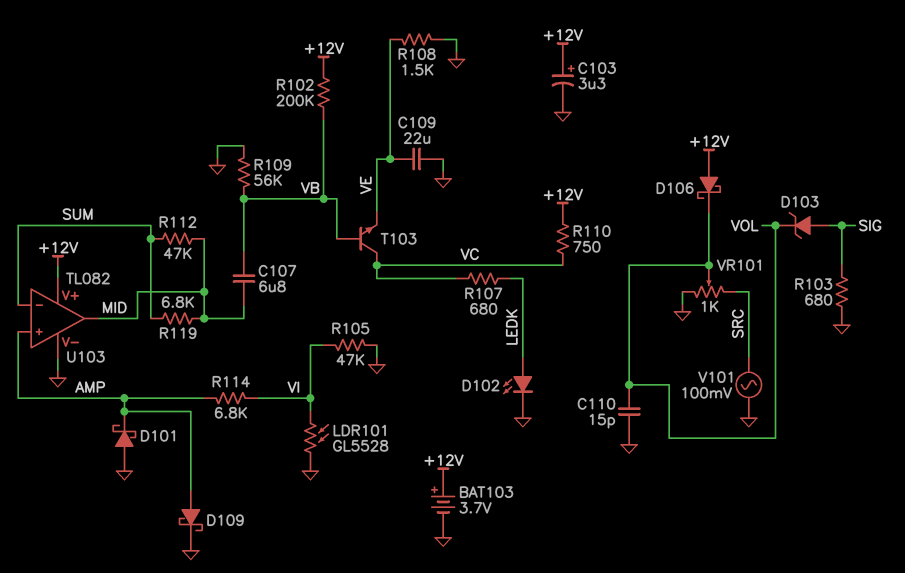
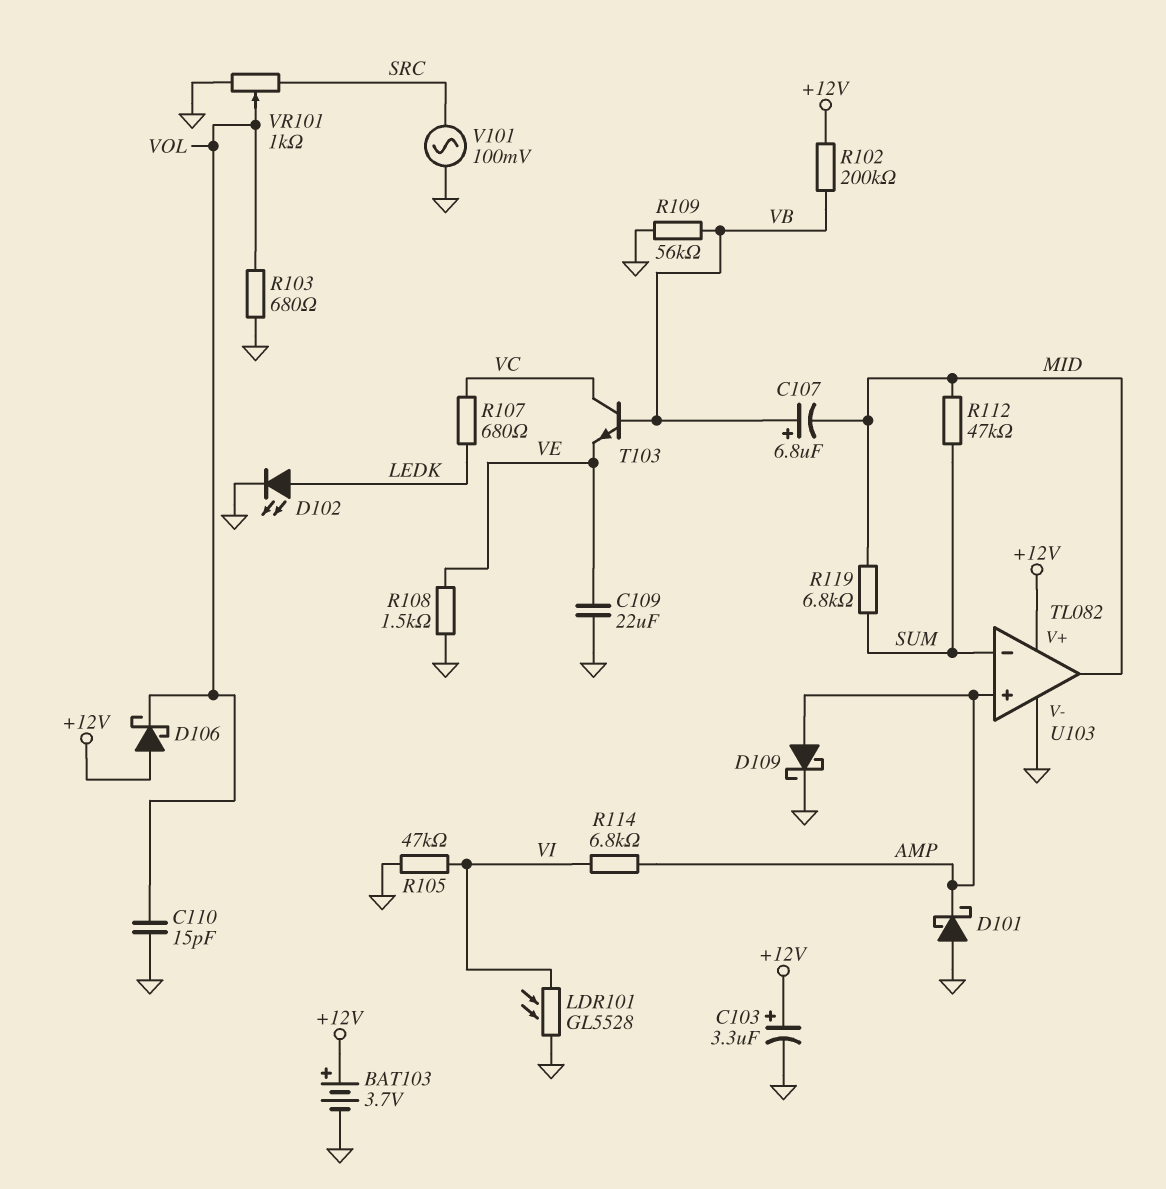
C107: 6.8uF (MID, VB) -> 6.8uF (plus VB, minus MID)
D103: zener (A SIG, K VOL) -> none
R103: 680 (GND, SIG) -> 680 (GND, VOL)
R110: 750 (+12V, VC) -> none

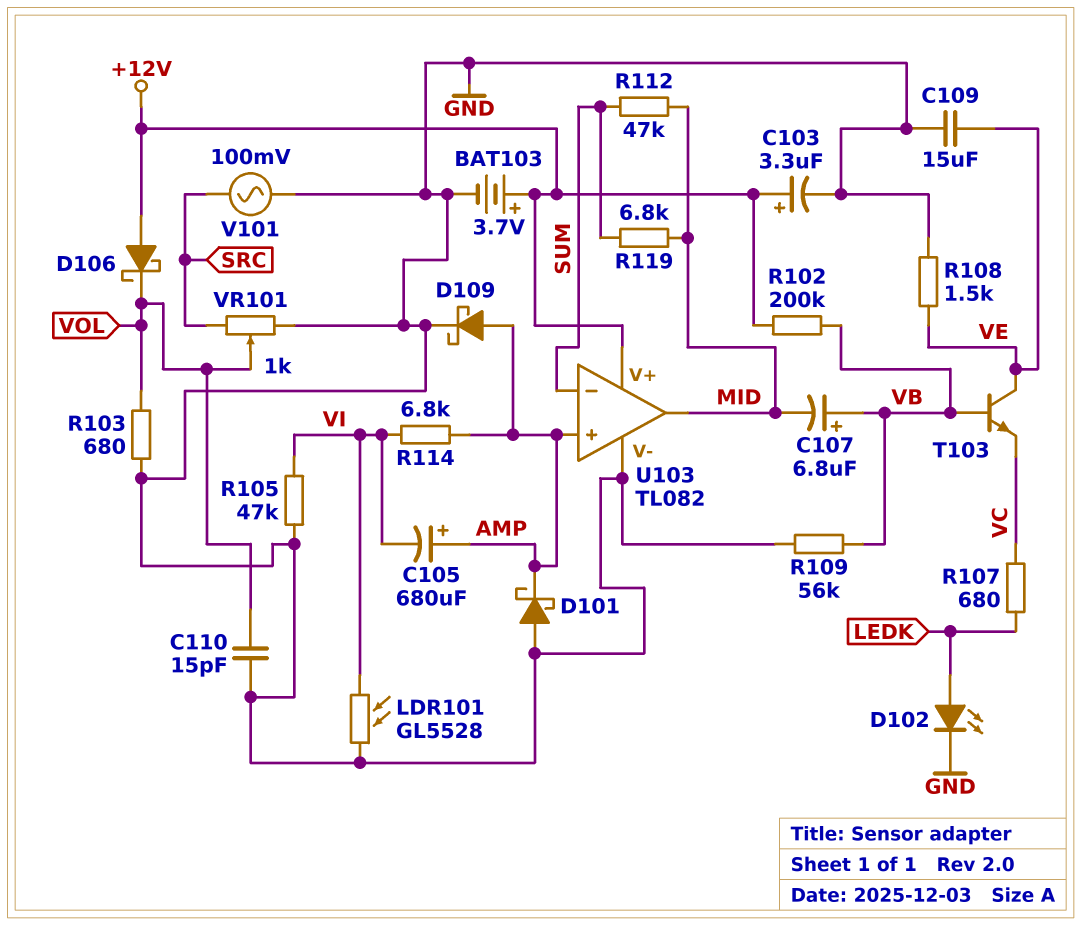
C105: none -> 680uF (plus AMP, minus VI)
C109: 22uF (GND, VE) -> 15uF (GND, VE)
T103: NPN (B VB, C VC, E VE) -> NPN (B VB, C VE, E VC)

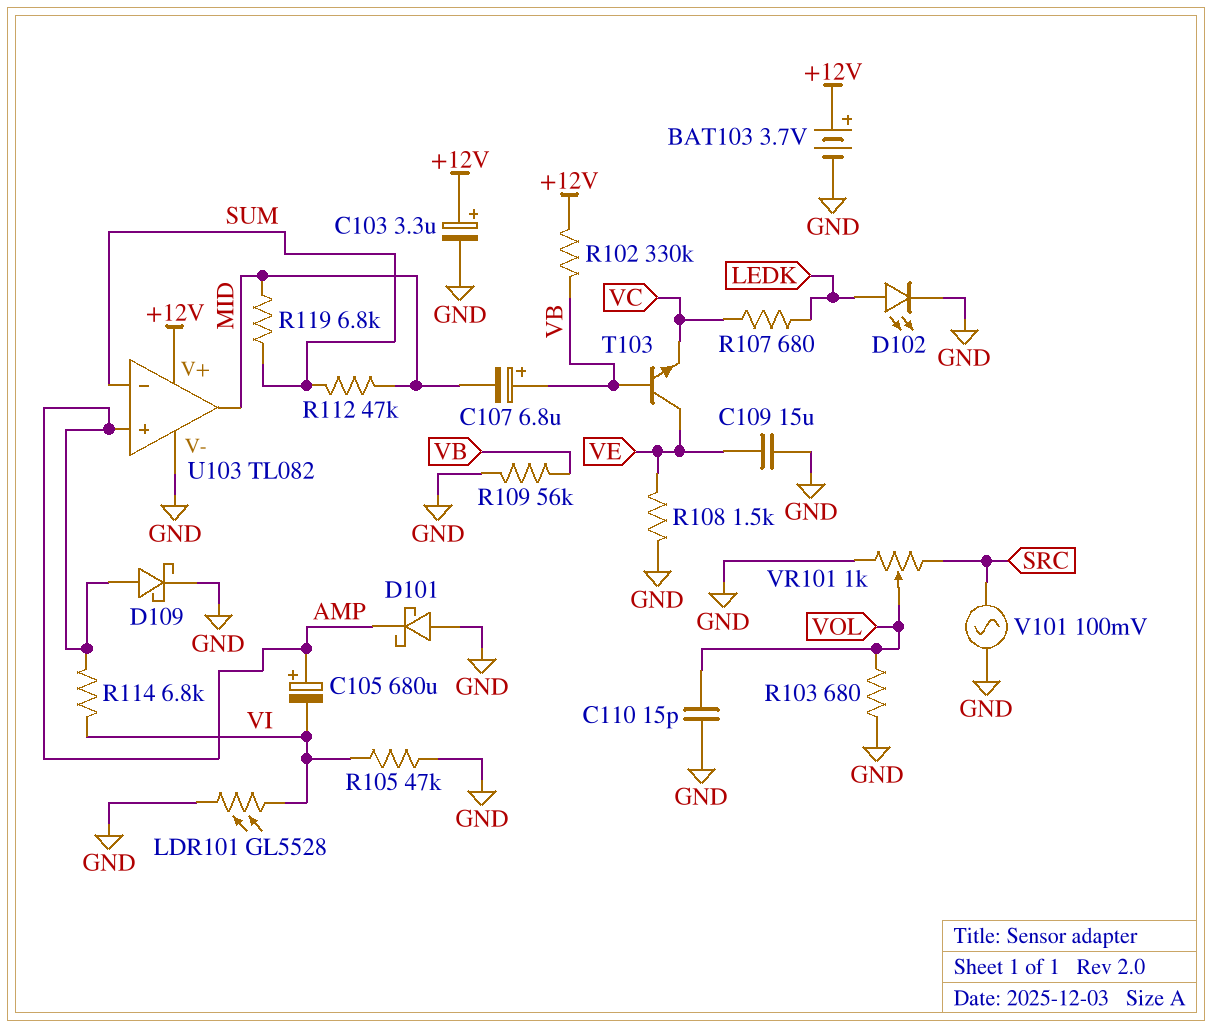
D106: schottky (A +12V, K VOL) -> none
R102: 200k (+12V, VB) -> 330k (+12V, VB)

